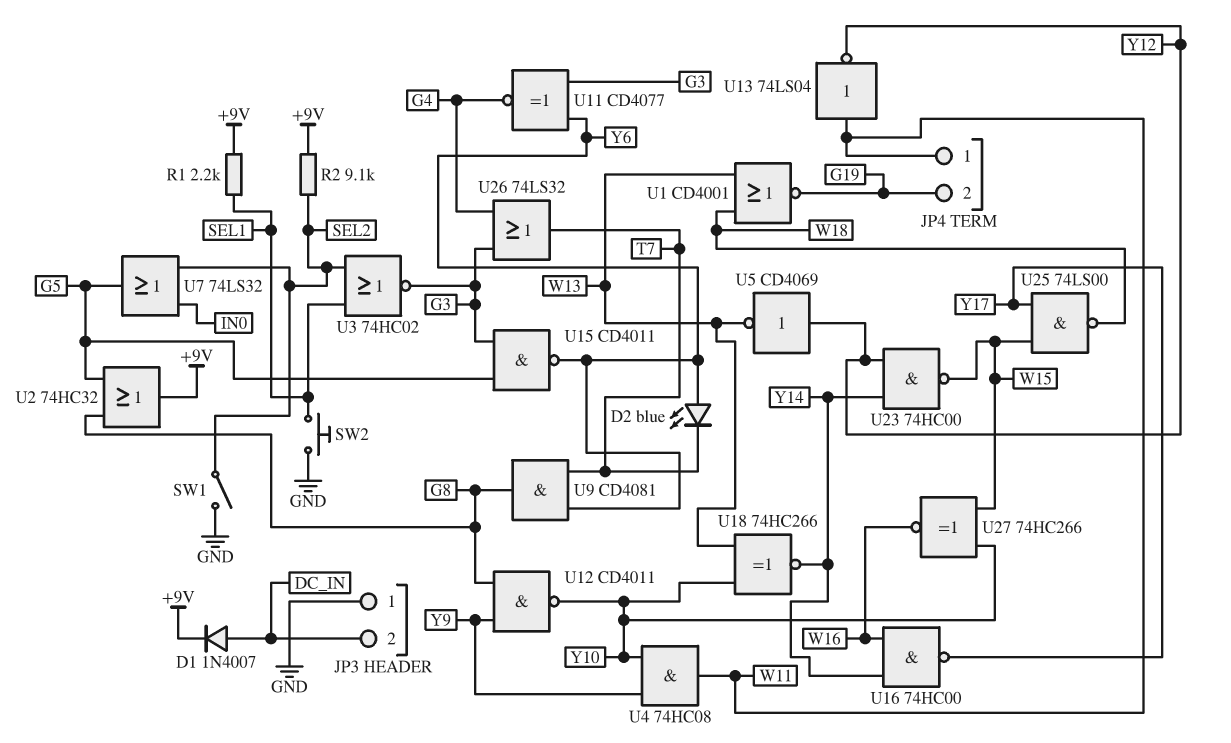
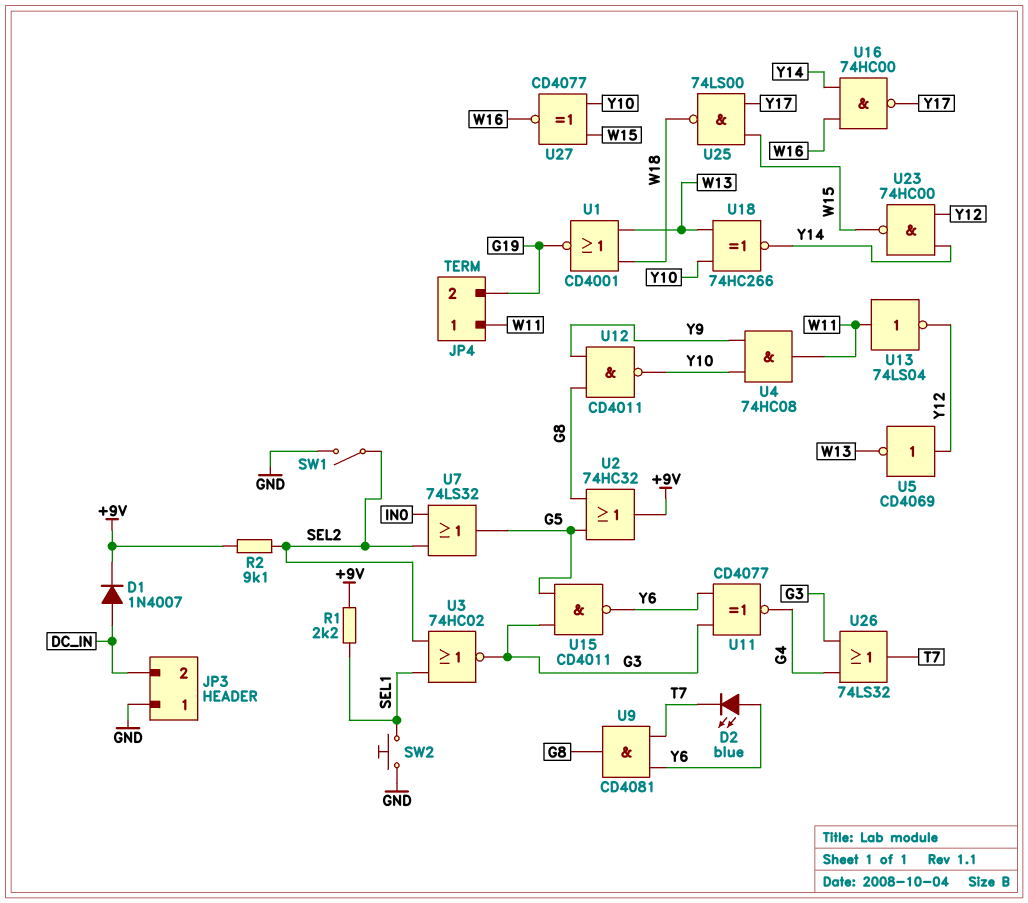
U27: XNOR 74HC266 (in W15, in Y10, out W16) -> XNOR CD4077 (in W15, in Y10, out W16)

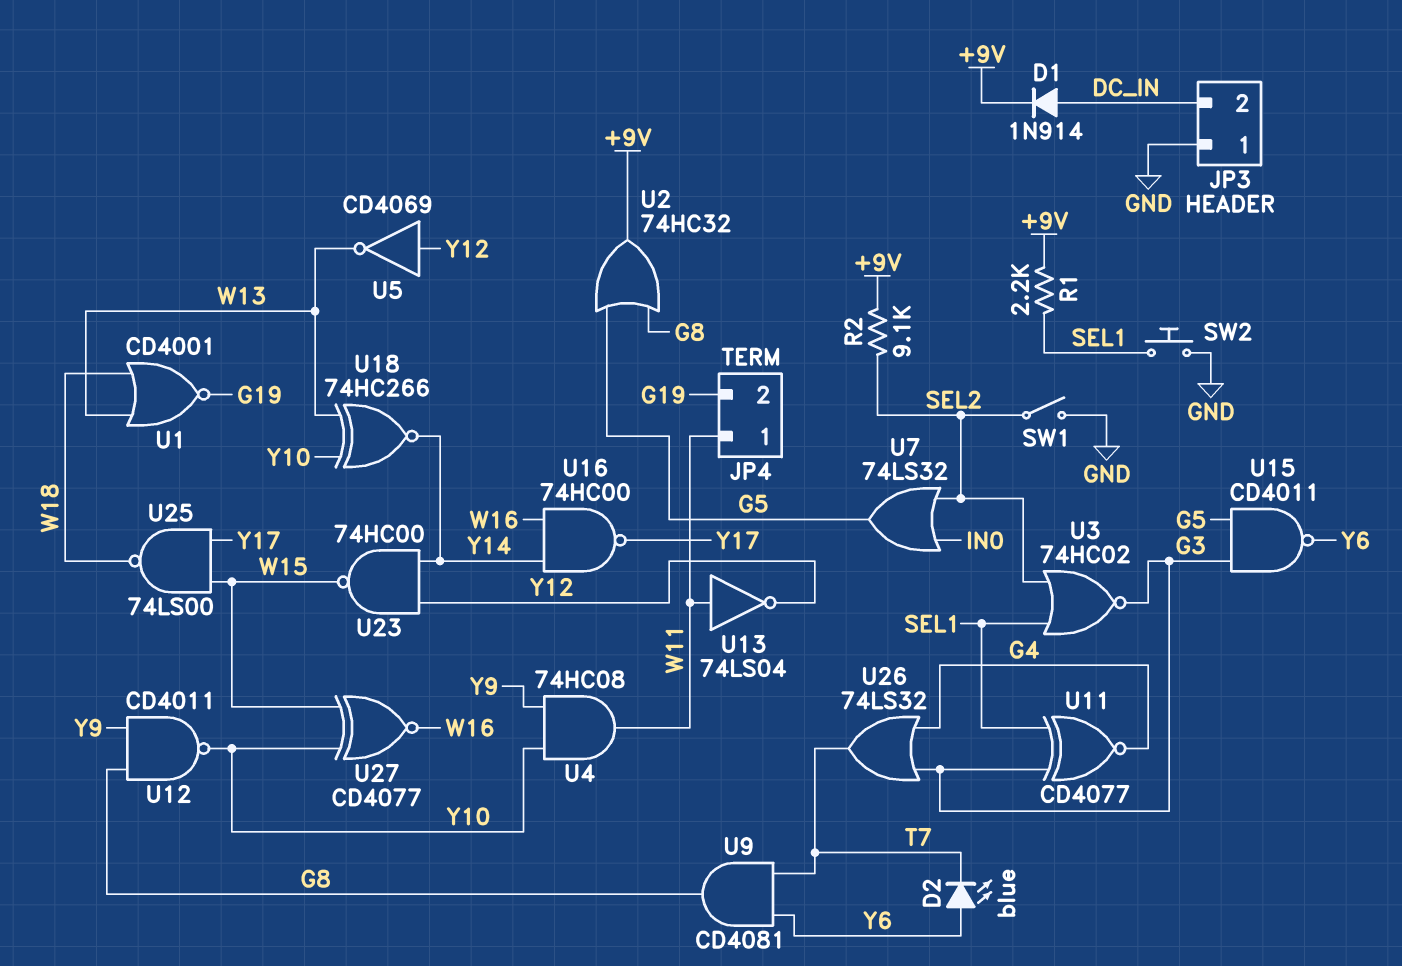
D1: diode 1N4007 (A DC_IN, K +9V) -> diode 1N914 (A DC_IN, K +9V)
U11: XNOR CD4077 (in G3, in Y6, out G4) -> XNOR CD4077 (in G3, in SEL1, out G4)

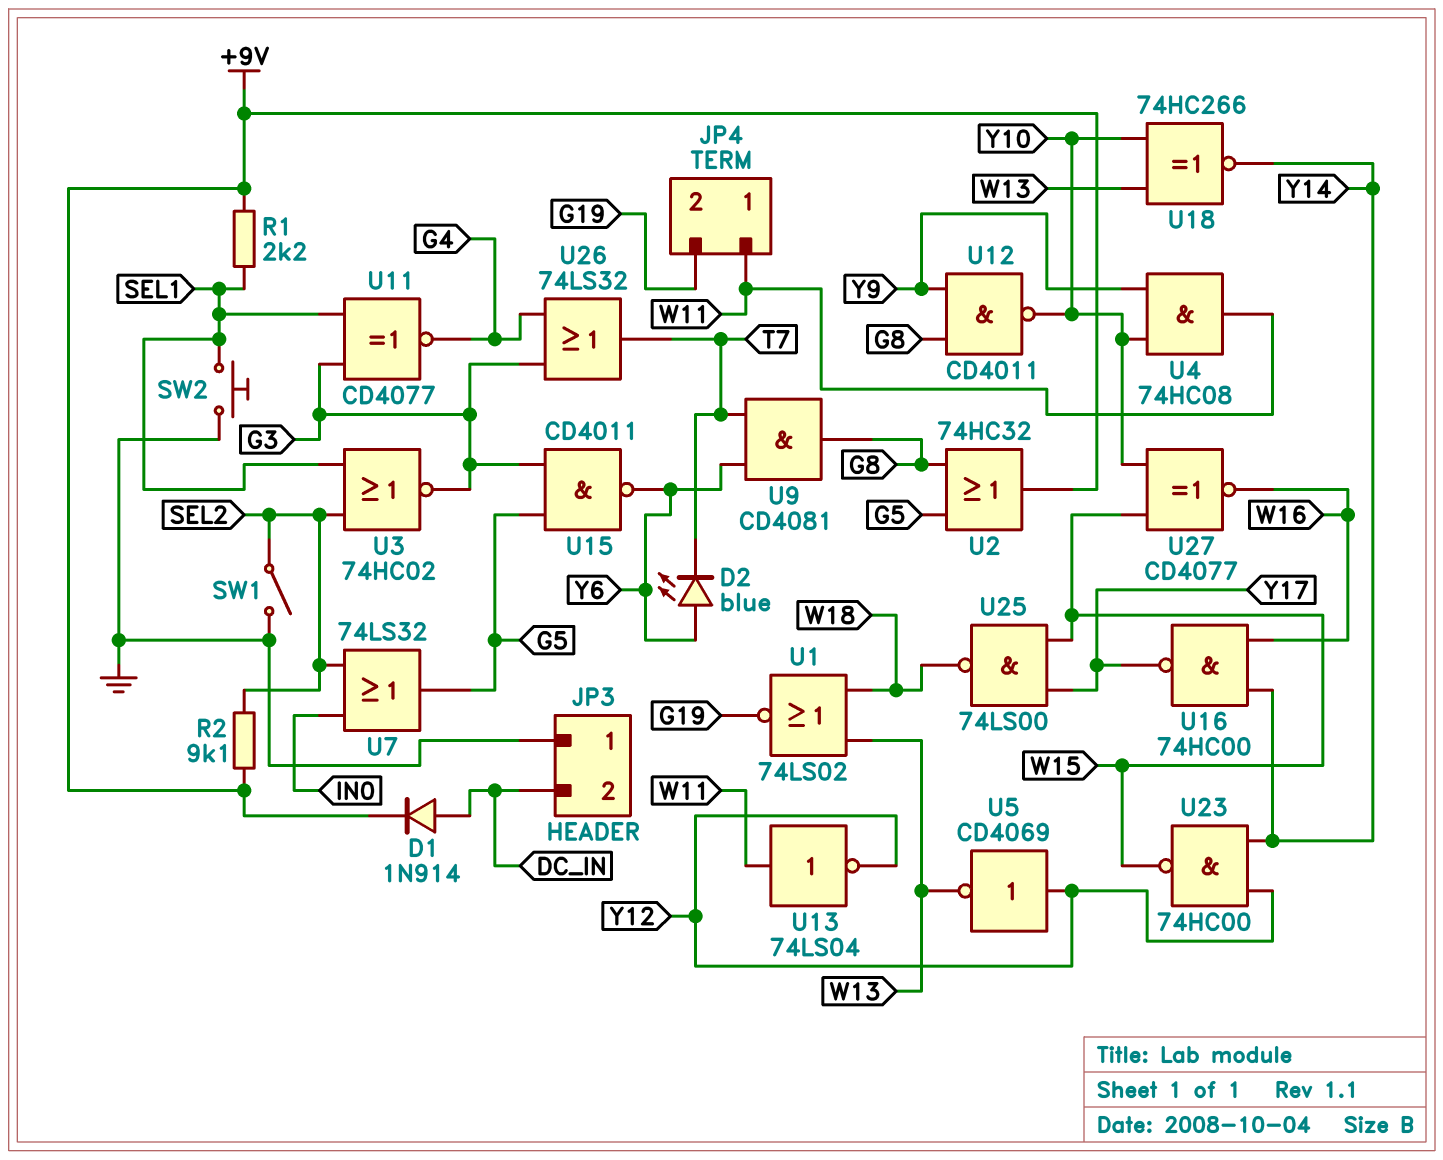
U1: NOR CD4001 (in W13, in W18, out G19) -> NOR 74LS02 (in W13, in W18, out G19)

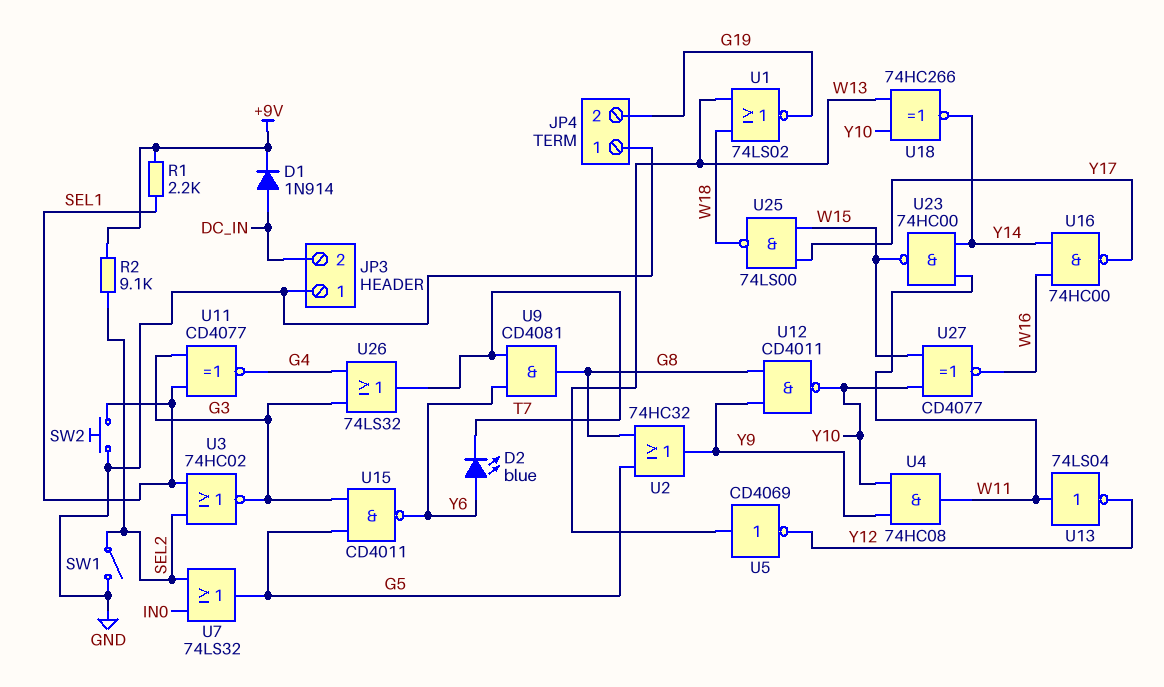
JP4 pin 1: W11 -> GND
U2: OR 74HC32 (in G5, in G8, out +9V) -> OR 74HC32 (in G5, in G8, out Y9)
U5: NOT CD4069 (in Y12, out W13) -> NOT CD4069 (in W13, out Y12)
U23: NAND 74HC00 (in Y12, in Y14, out W15) -> NAND 74HC00 (in W11, in Y14, out W15)

